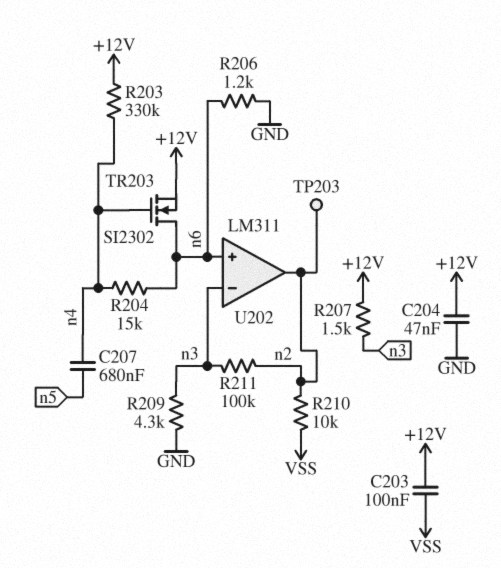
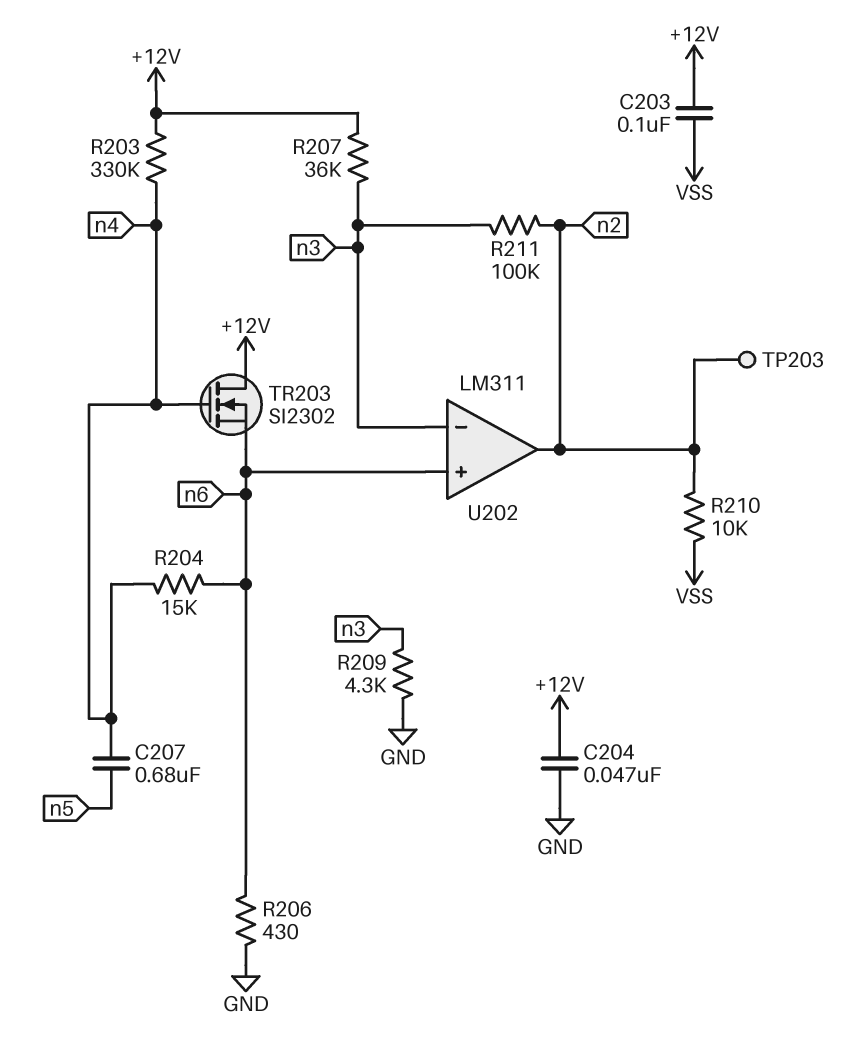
R206: 1.2k (GND, n6) -> 430 (GND, n6)
R207: 1.5k (+12V, n3) -> 36k (+12V, n3)
TR203: NMOS SI2302 (G n4, D n6, S +12V) -> NMOS SI2302 (G n4, D +12V, S n6)

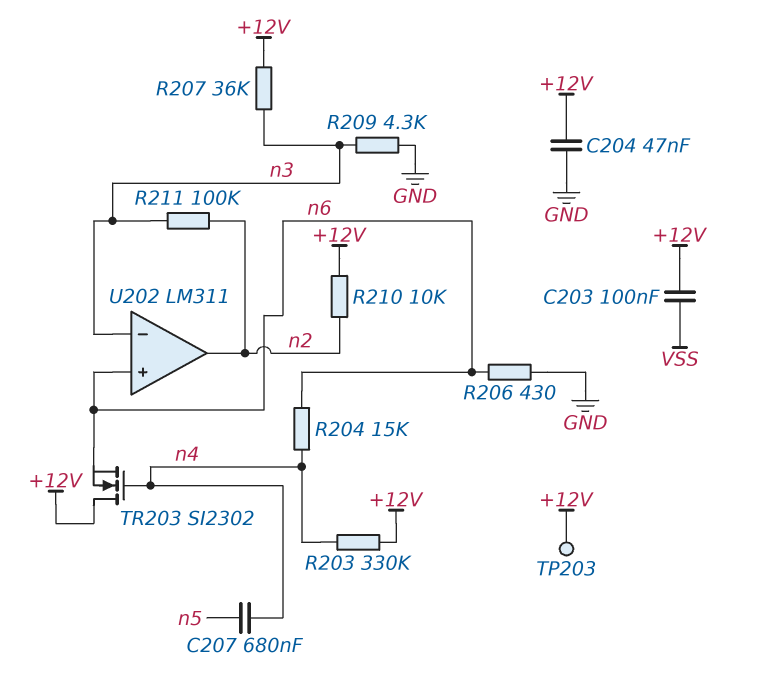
R210: 10k (VSS, n2) -> 10k (+12V, n2)
TP203: test point (n2) -> test point (+12V)

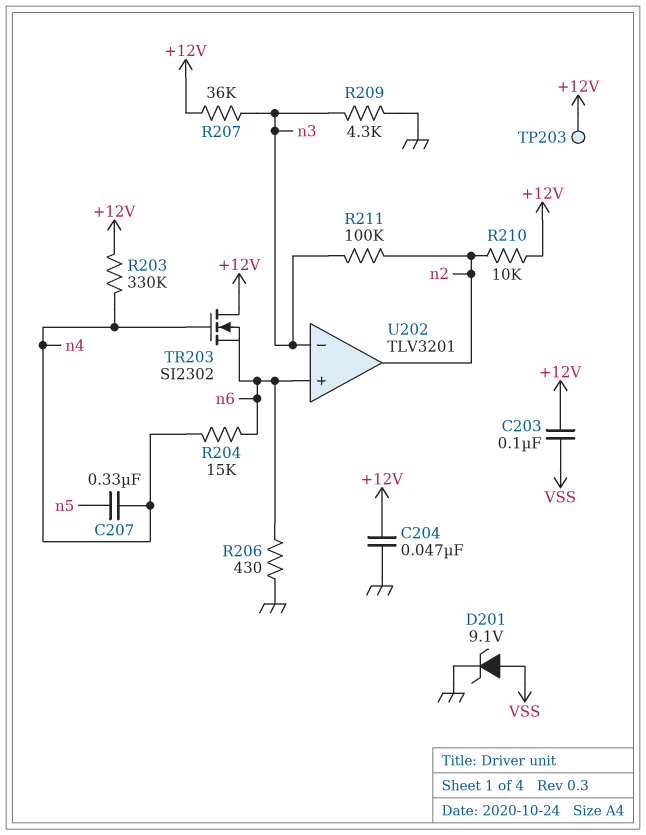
C207: 680nF (n4, n5) -> 330nF (n4, n5)
D201: none -> zener 9.1V (A VSS, K GND)
U202: LM311 -> TLV3201

